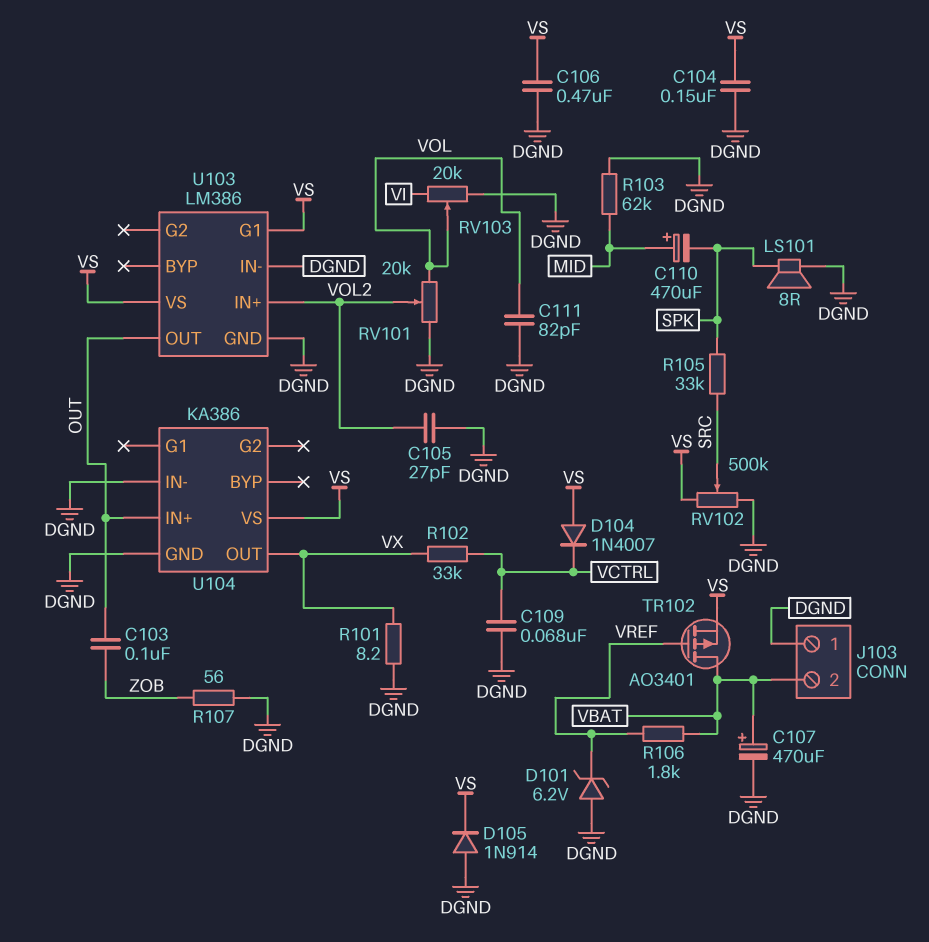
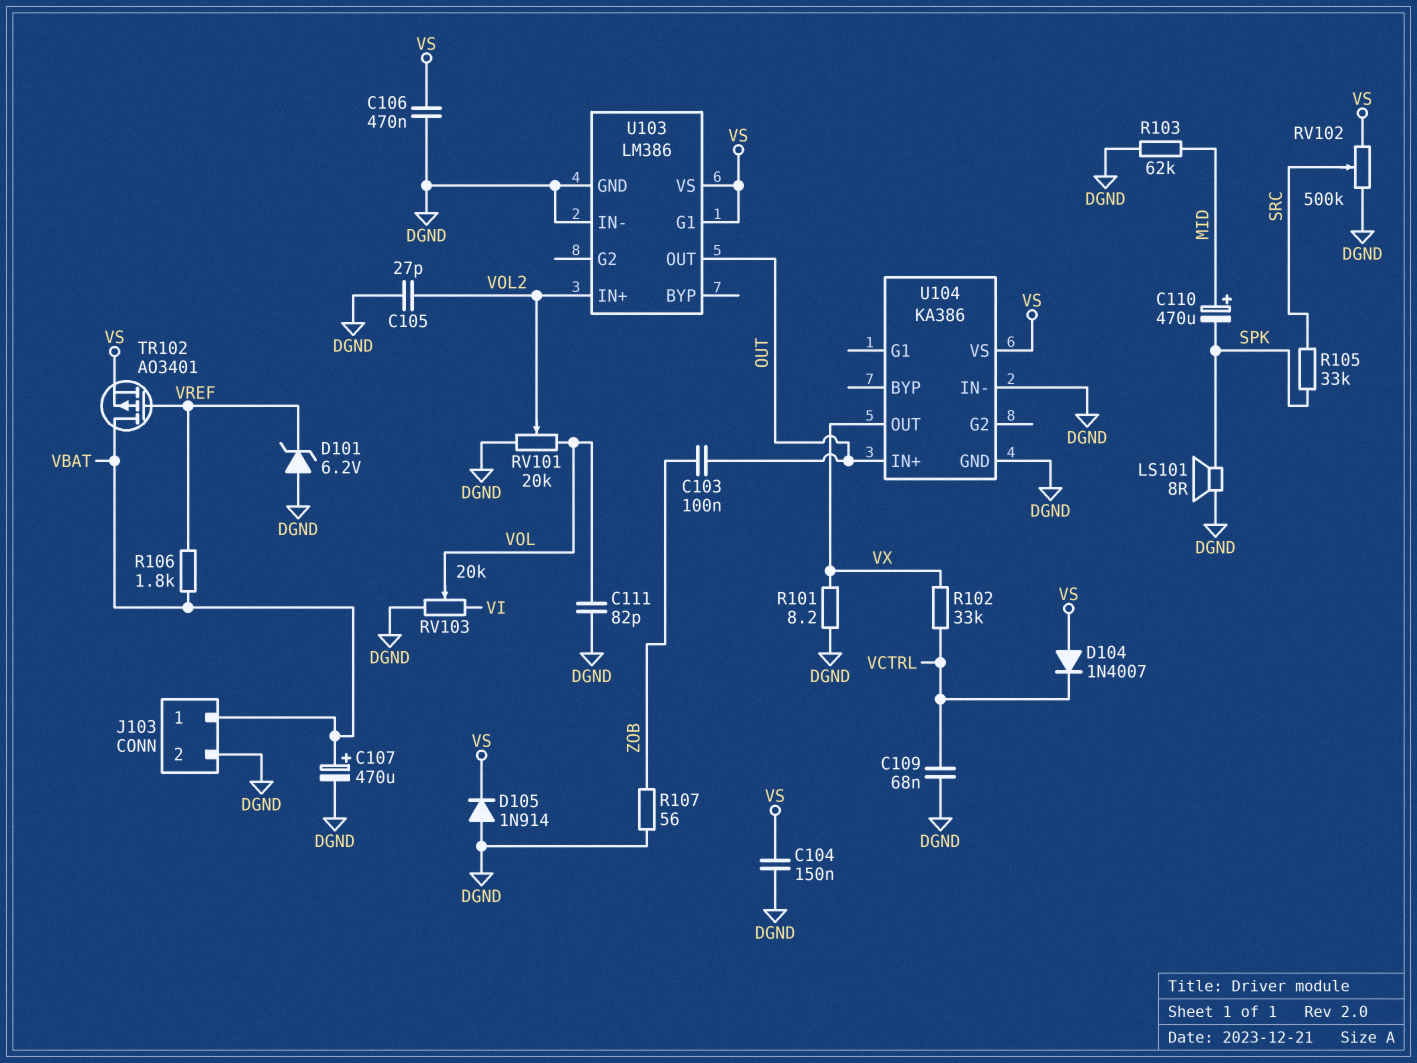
J103 pin 1: DGND -> VBAT
J103 pin 2: VBAT -> DGND

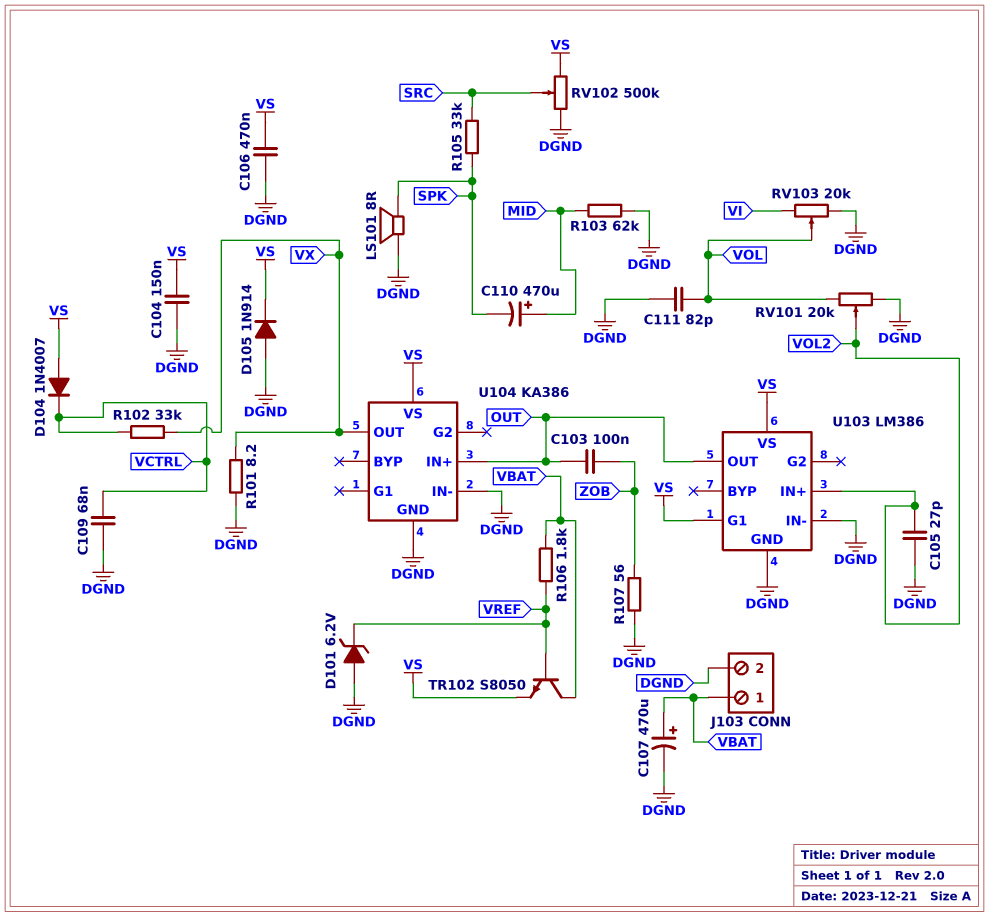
TR102: PMOS AO3401 (G VREF, D VBAT, S VS) -> NPN S8050 (B VREF, C VBAT, E VS)

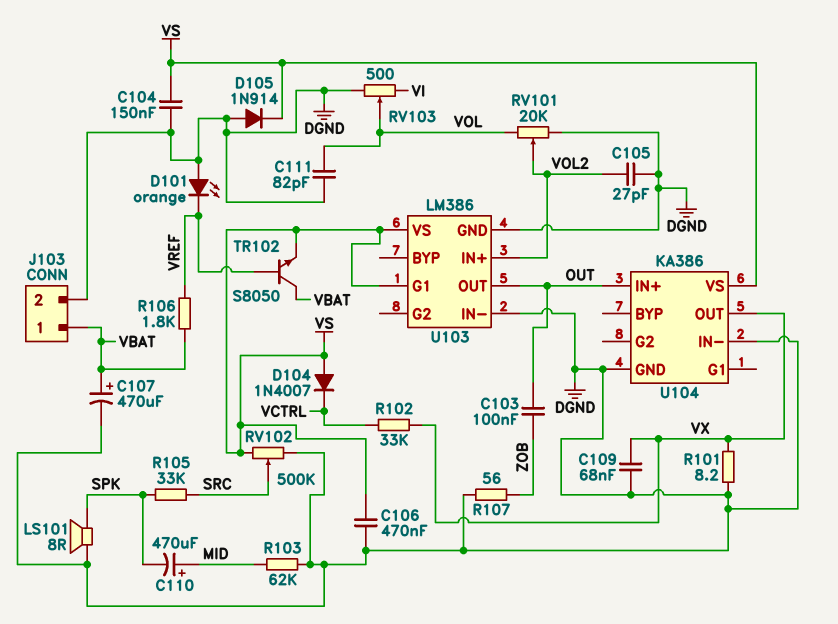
C109: 68nF (DGND, VCTRL) -> 68nF (DGND, VX)
D101: zener 6.2V (A DGND, K VREF) -> LED orange (A DGND, K VREF)
RV103: 20k (DGND, VI, wiper VOL) -> 500 (DGND, VI, wiper VOL)

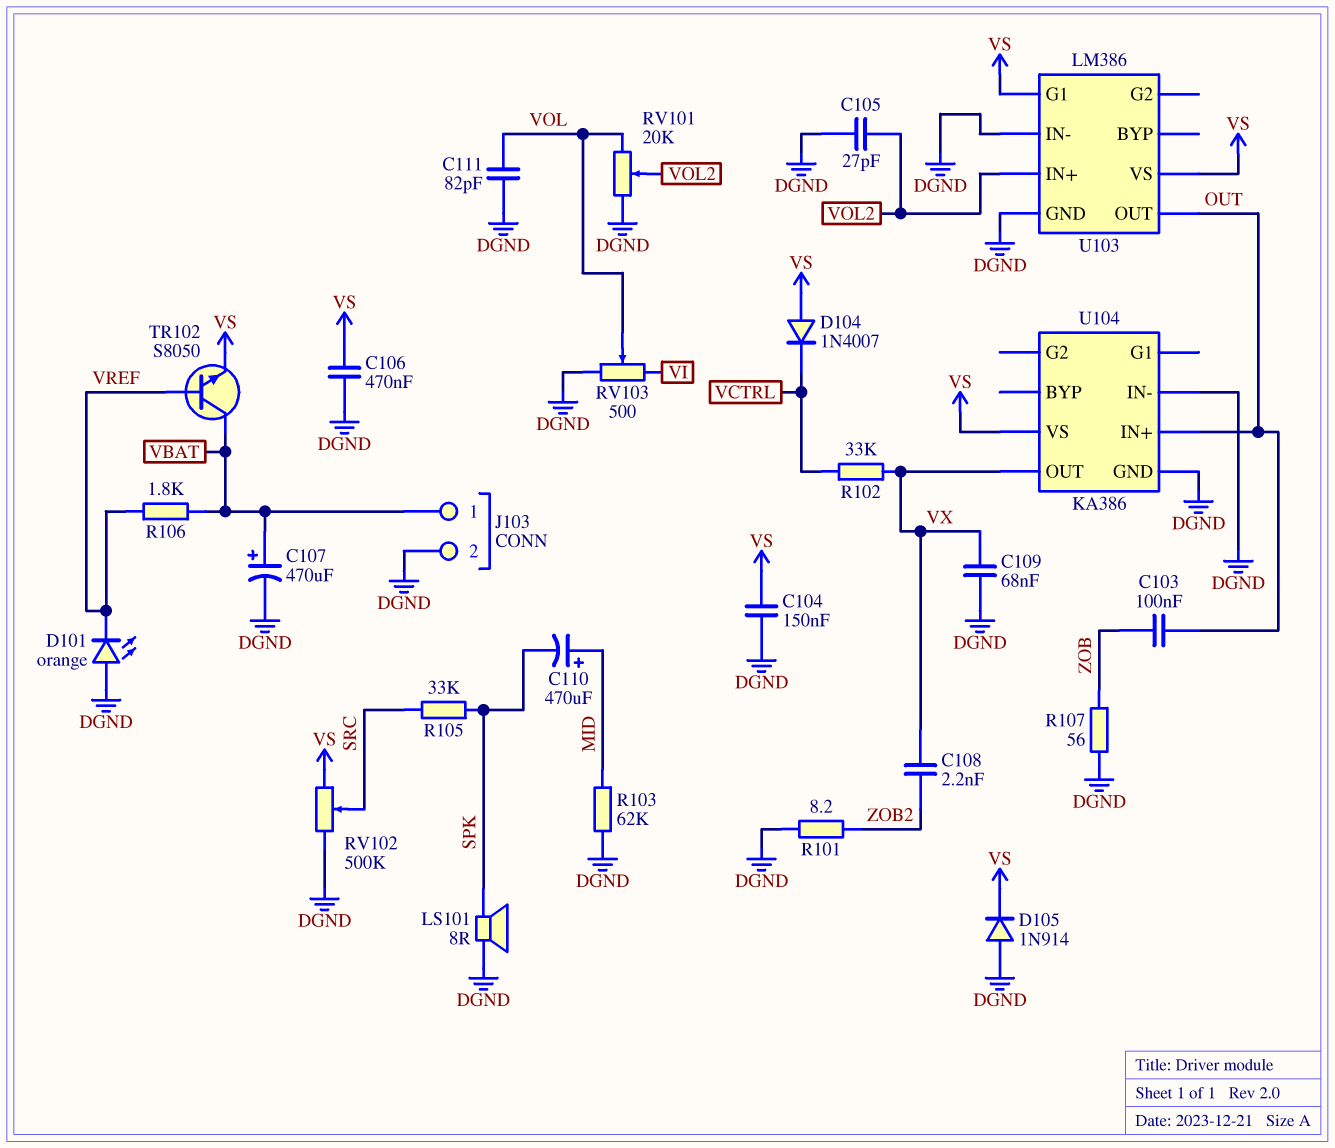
C108: none -> 2.2nF (VX, ZOB2)
R101: 8.2 (DGND, VX) -> 8.2 (DGND, ZOB2)

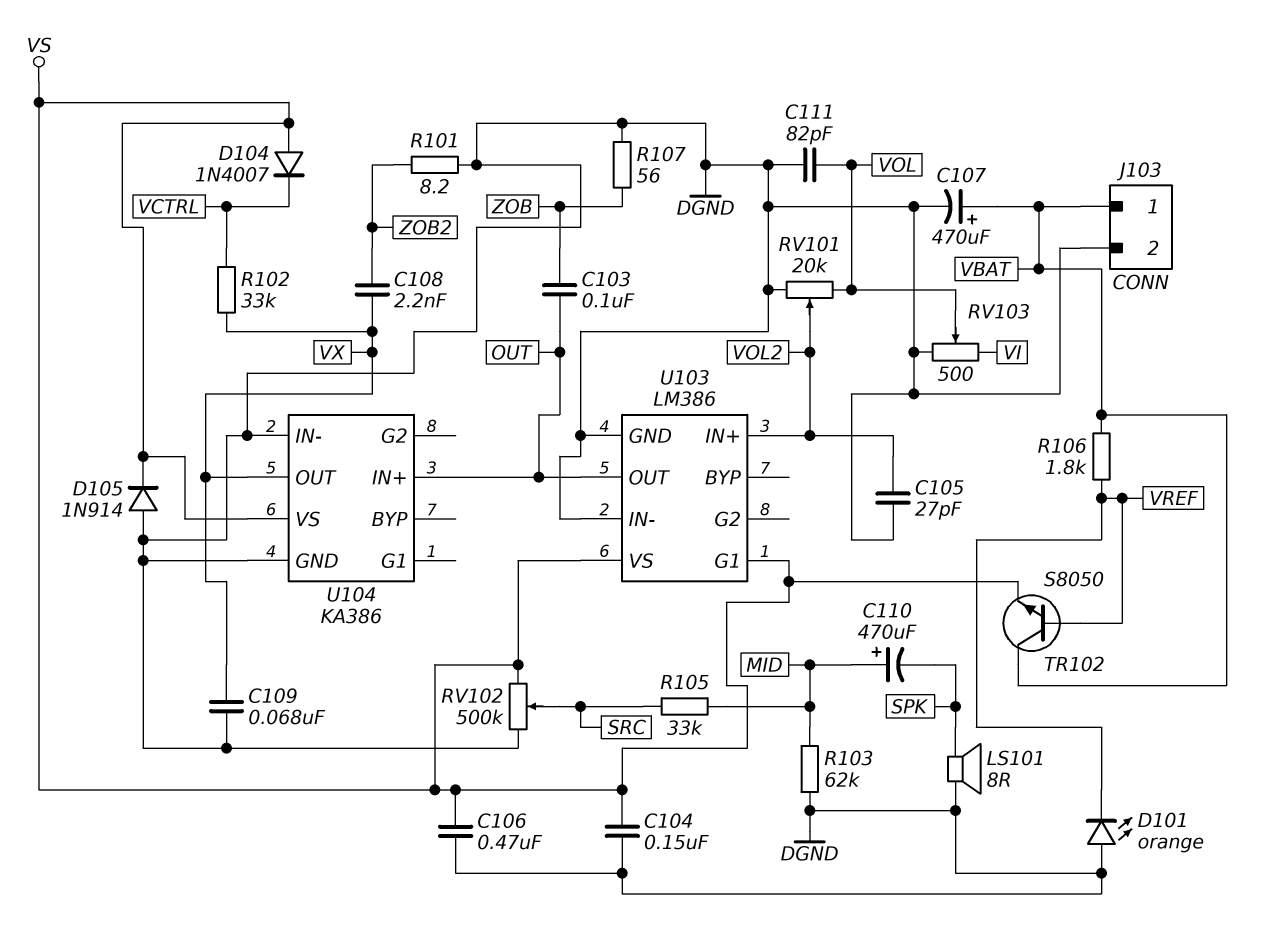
R105: 33k (SPK, SRC) -> 33k (MID, SRC)

